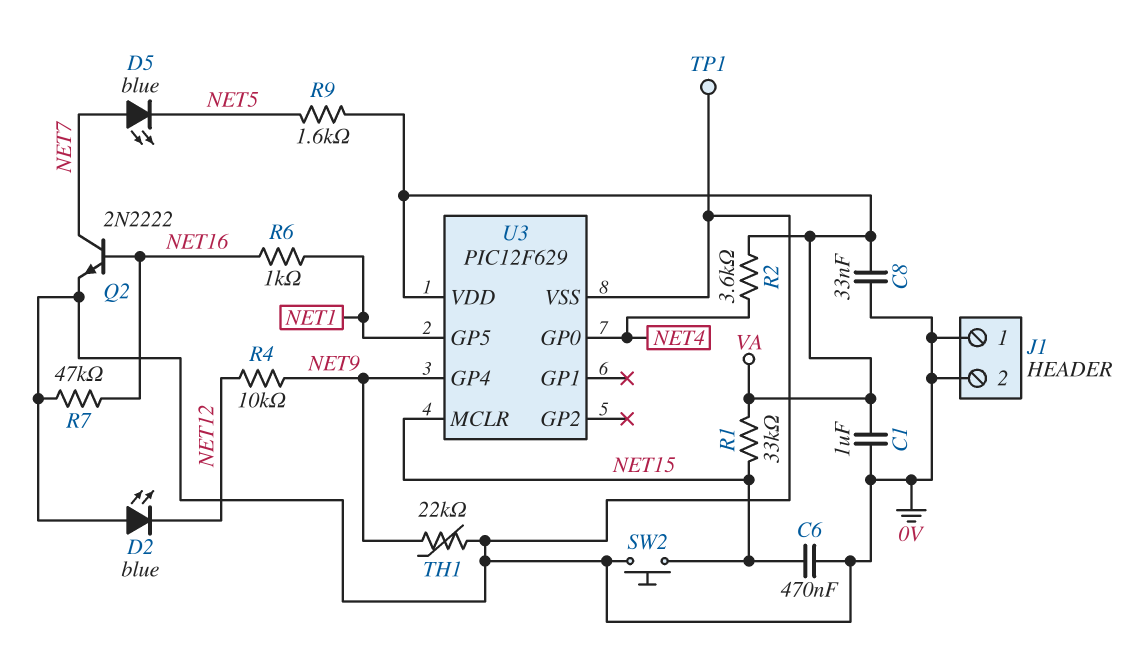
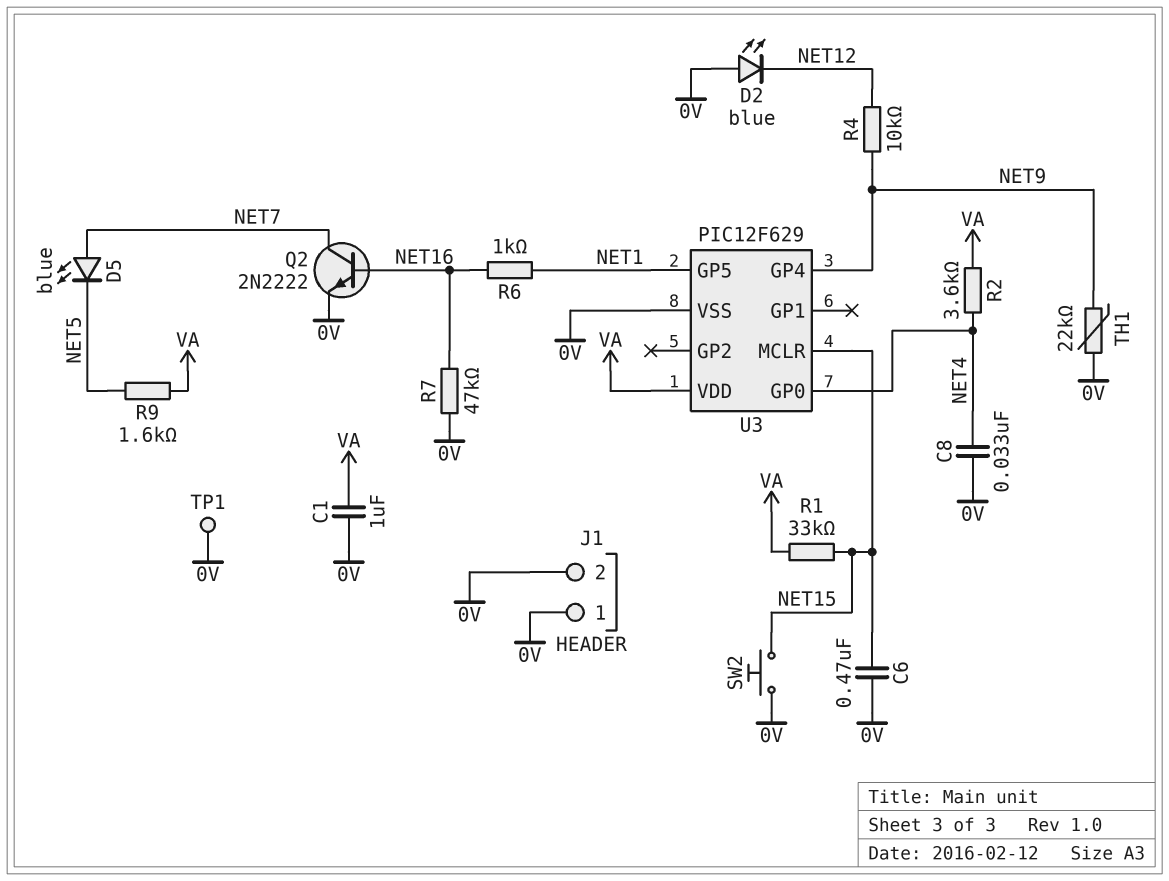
C8: 33nF (0V, VA) -> 33nF (0V, NET4)

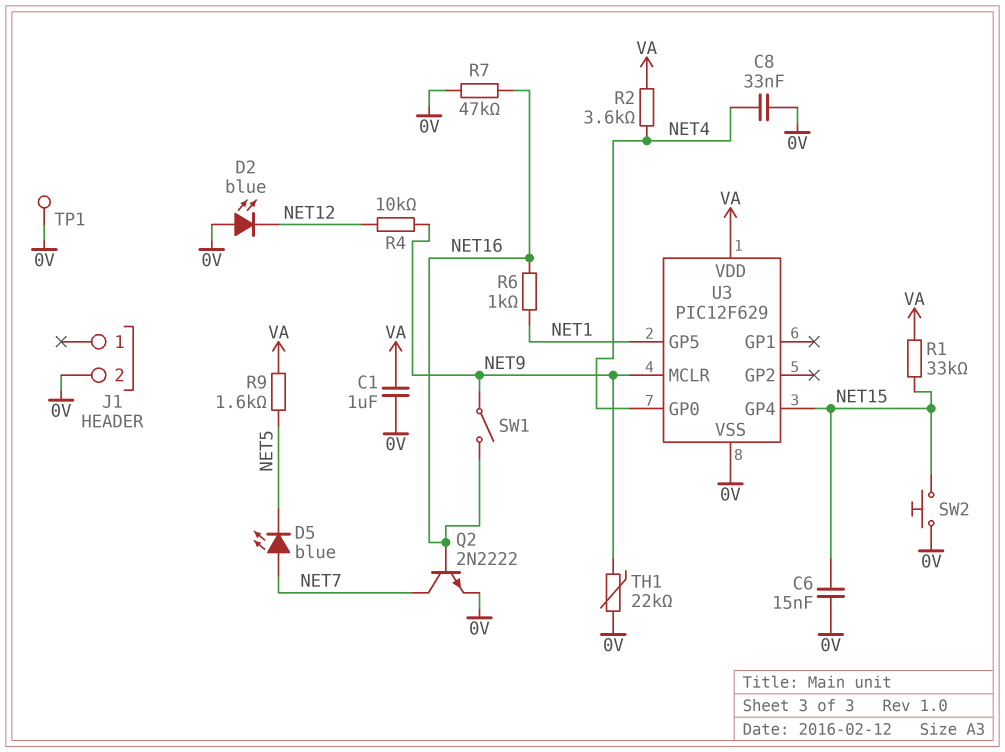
C6: 470nF (0V, NET15) -> 15nF (0V, NET15)
J1 pin 1: 0V -> none
SW1: none -> switch (NET9, NET16)
U3 pin GP4: NET9 -> NET15
U3 pin MCLR: NET15 -> NET9

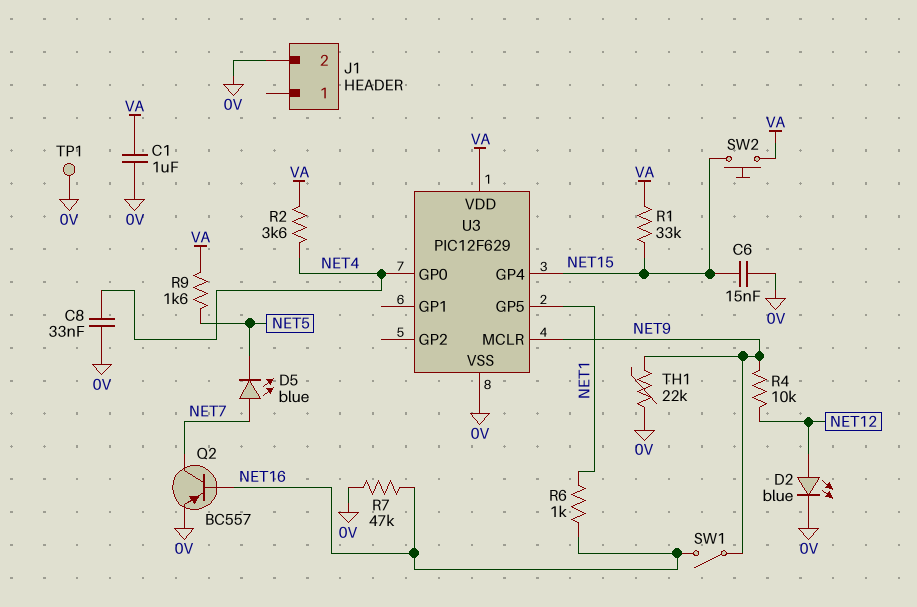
D2: LED blue (A 0V, K NET12) -> LED blue (A NET12, K 0V)
Q2: NPN 2N2222 (B NET16, C NET7, E 0V) -> PNP BC557 (B NET16, C NET7, E 0V)
SW2: button (0V, NET15) -> button (NET15, VA)

